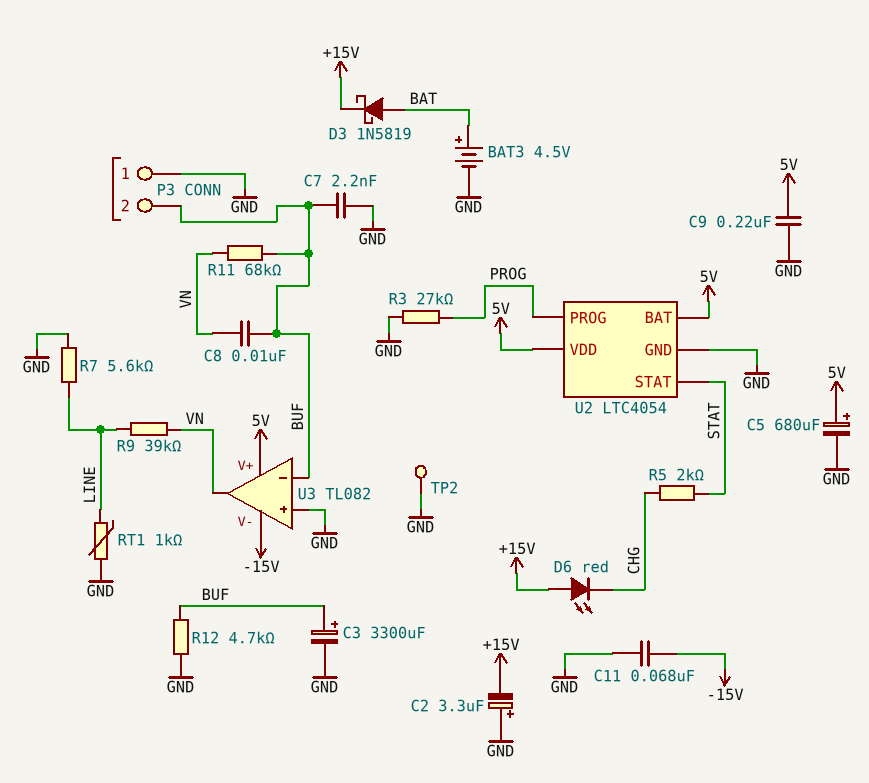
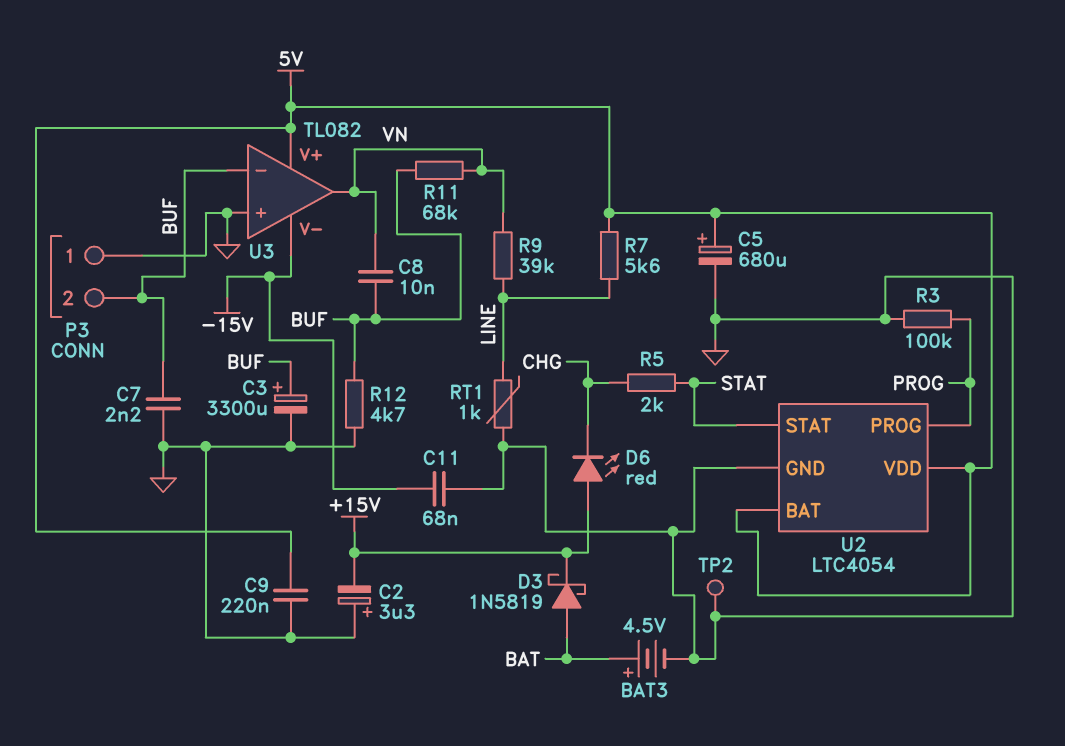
R3: 27k (GND, PROG) -> 100k (GND, PROG)
R7: 5.6k (GND, LINE) -> 5.6k (5V, LINE)

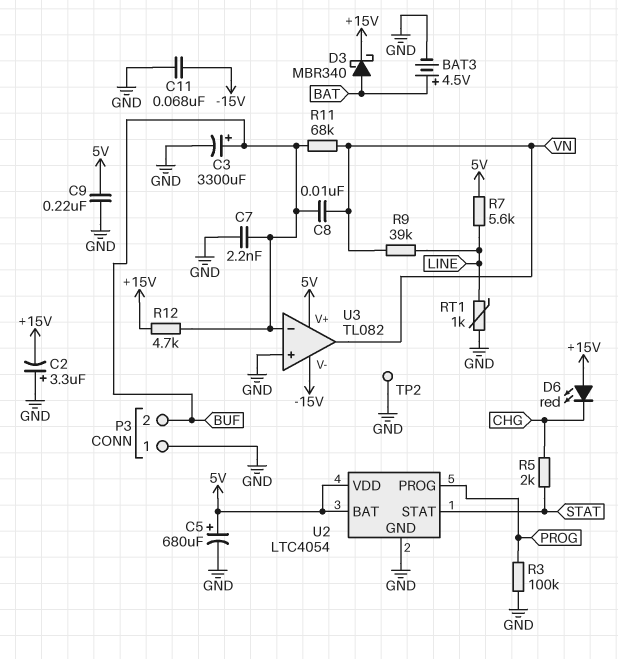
D3: schottky 1N5819 (A BAT, K +15V) -> schottky MBR340 (A BAT, K +15V)
R12: 4.7k (BUF, GND) -> 4.7k (+15V, BUF)

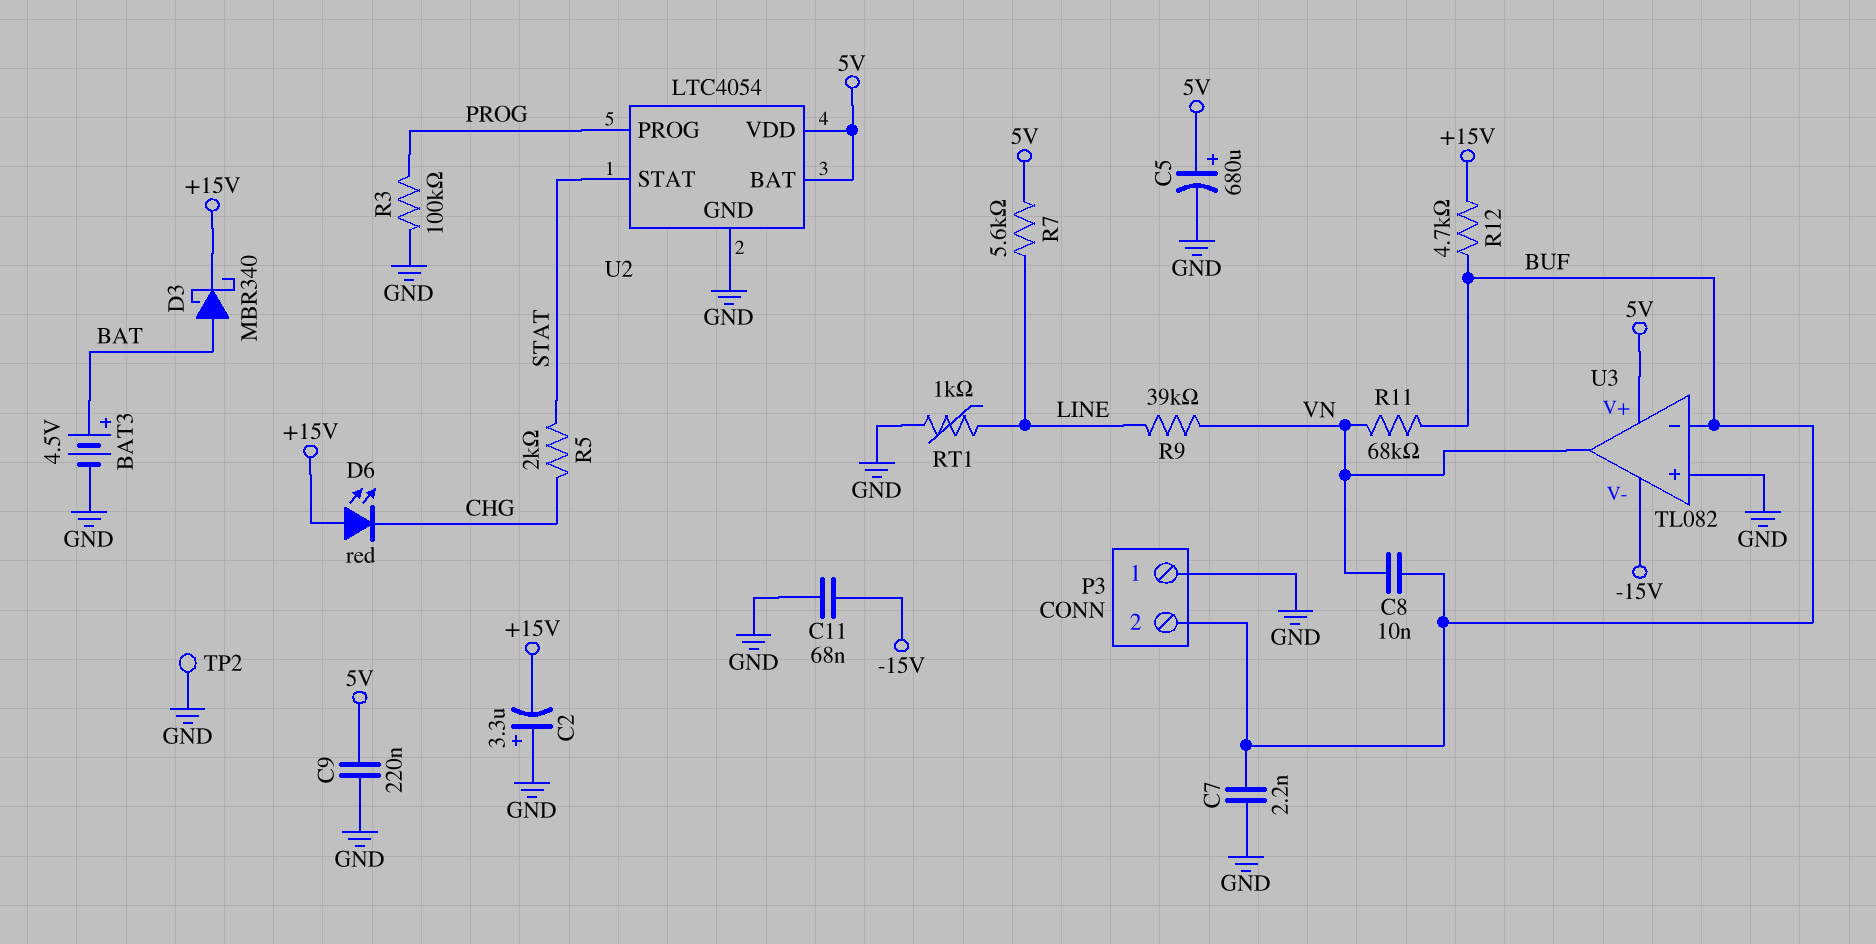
C3: 3300uF (plus BUF, minus GND) -> none

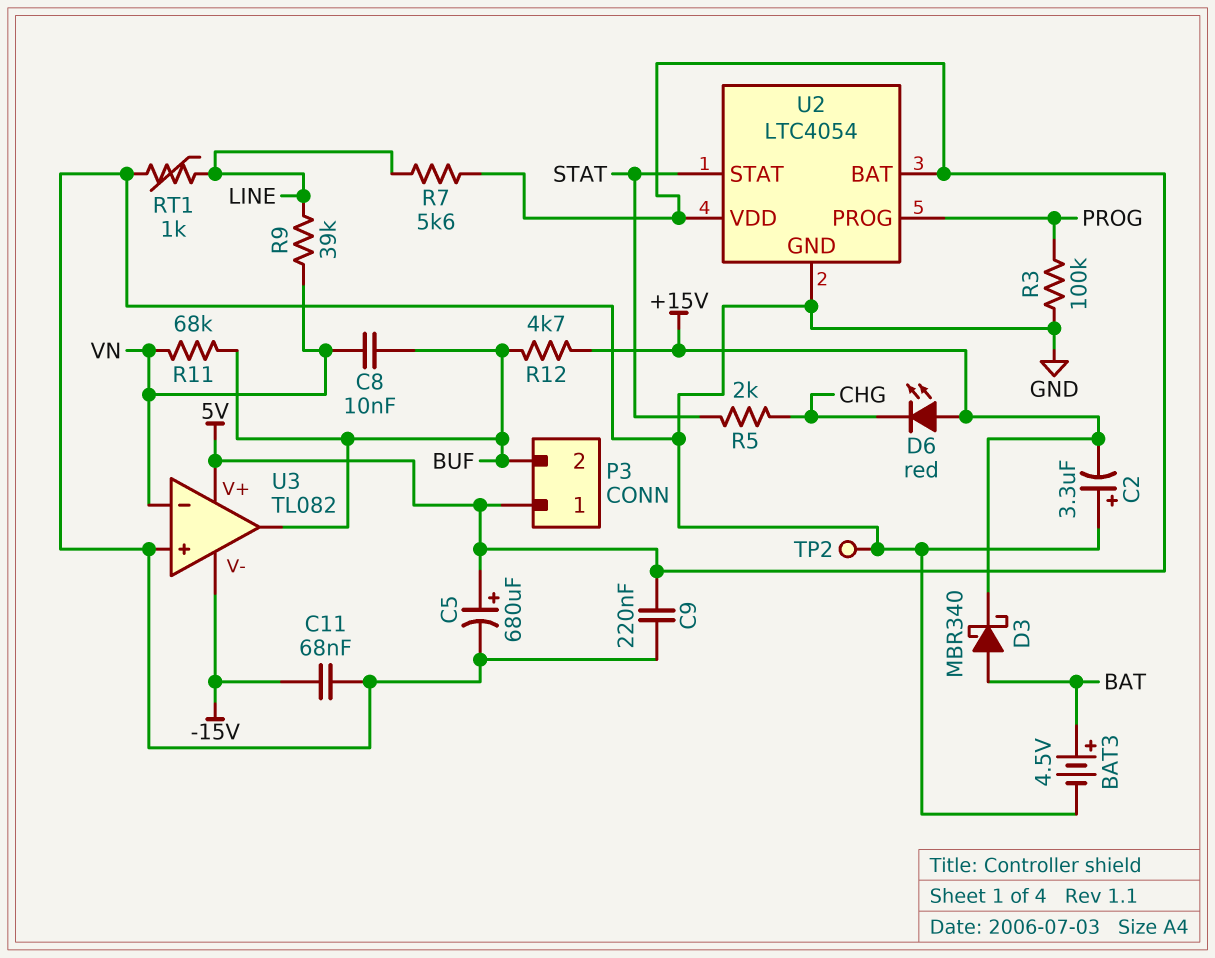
C7: 2.2nF (BUF, GND) -> none
P3 pin 1: GND -> 5V
U3 pin in-: BUF -> VN
U3 pin out: VN -> BUF

